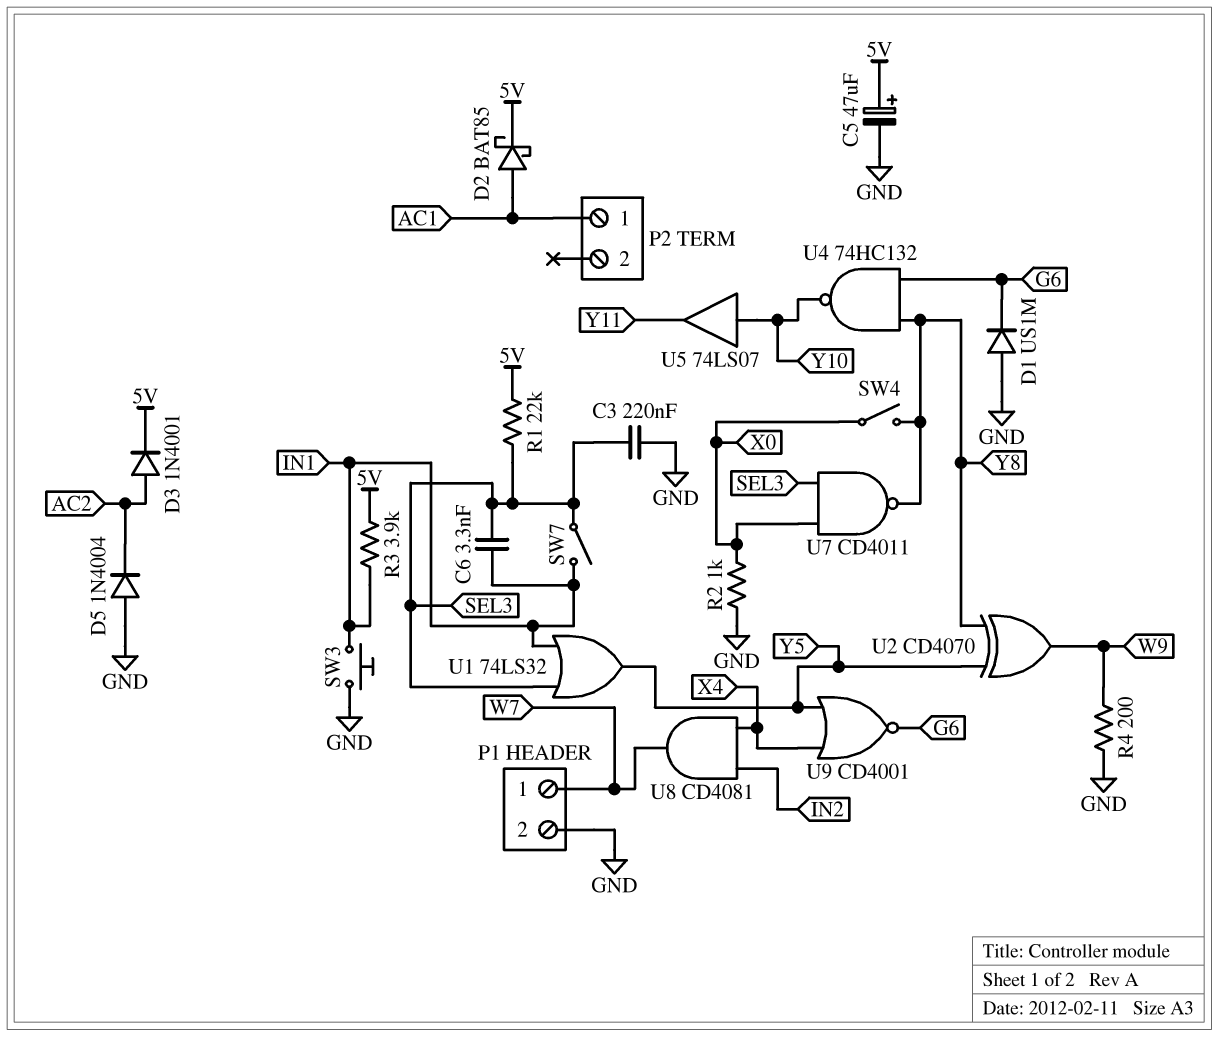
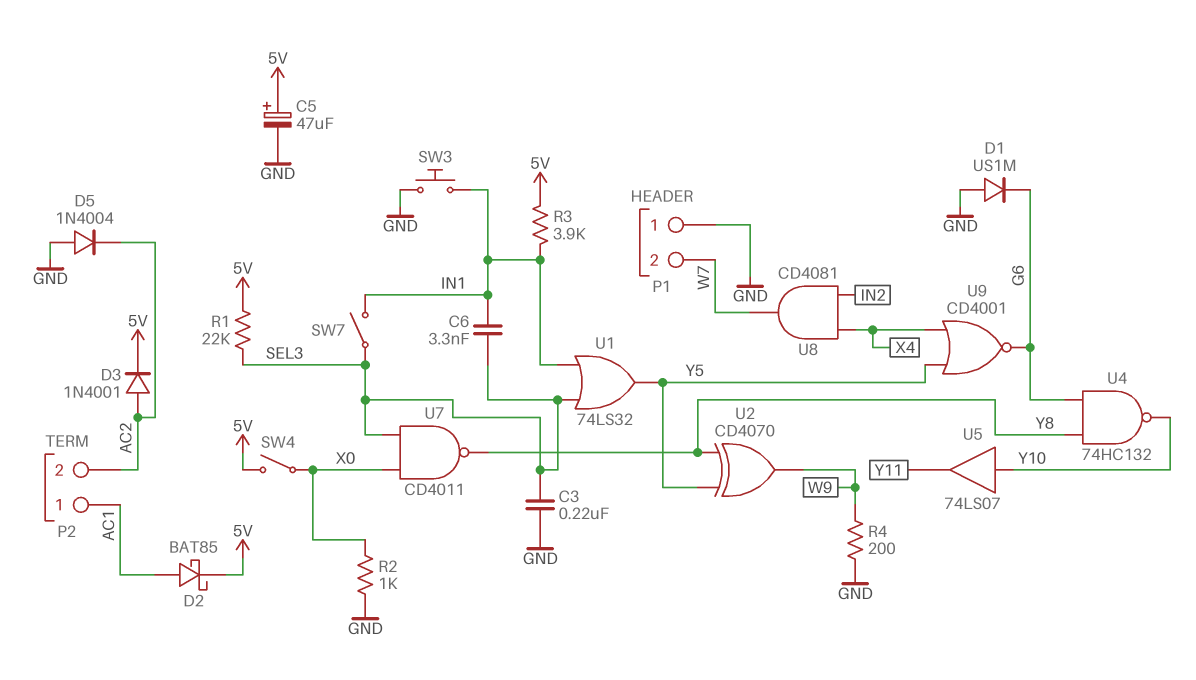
P1 pin 1: W7 -> GND
P1 pin 2: GND -> W7
P2 pin 2: none -> AC2
SW4: switch (X0, Y8) -> switch (5V, X0)

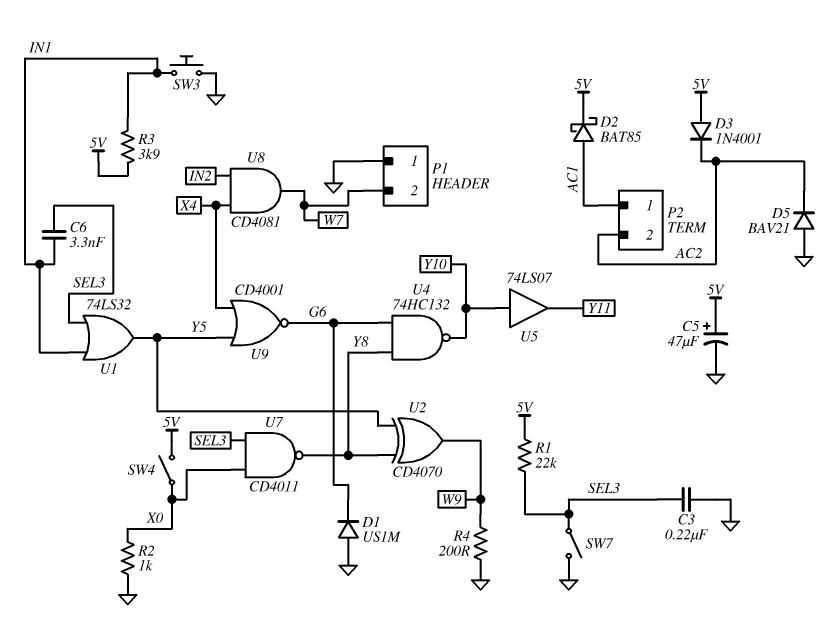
D3: diode 1N4001 (A AC2, K 5V) -> diode 1N4001 (A 5V, K AC2)
D5: diode 1N4004 (A GND, K AC2) -> diode BAV21 (A GND, K AC2)
SW7: switch (IN1, SEL3) -> switch (GND, SEL3)

